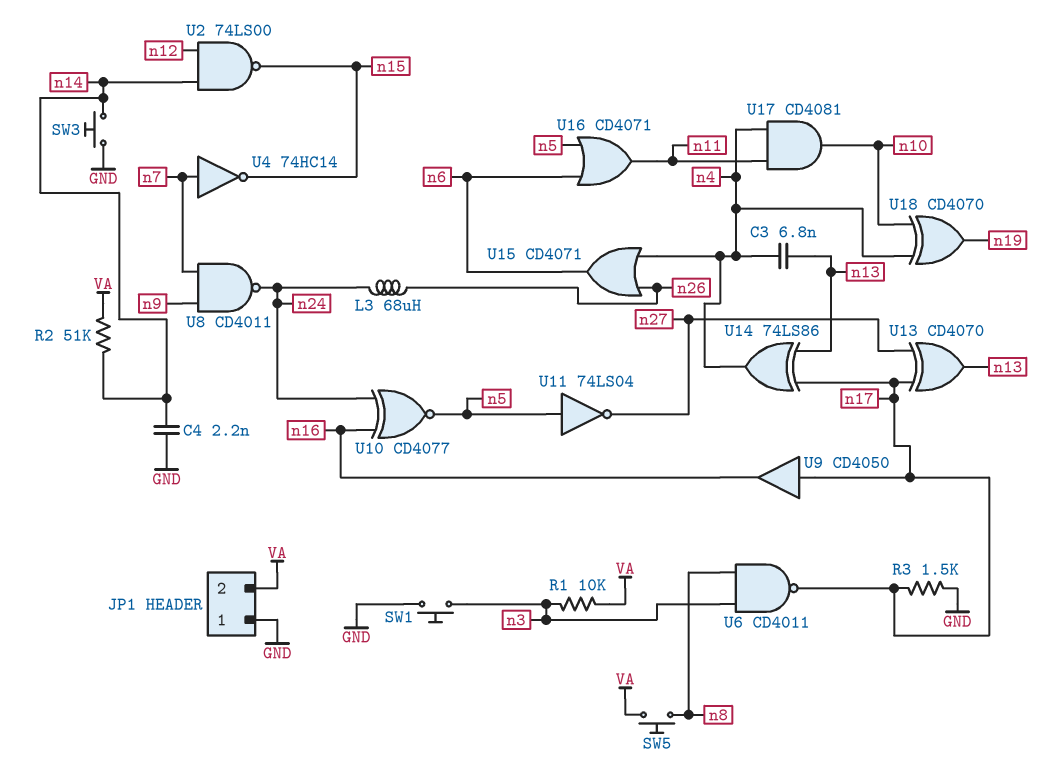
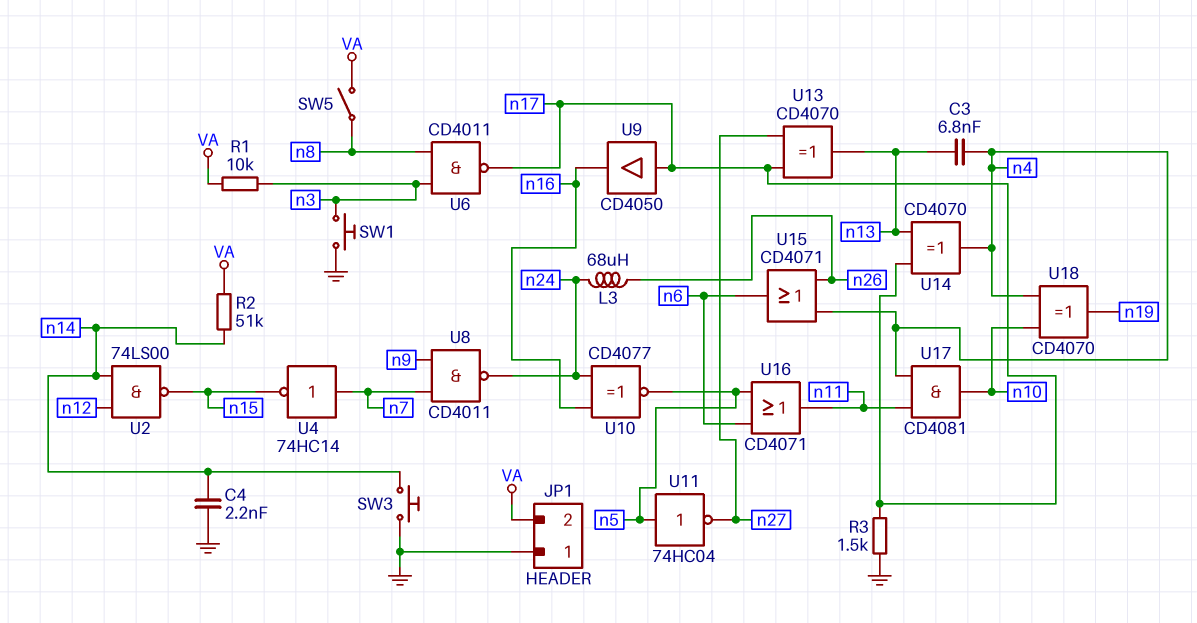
SW5: button (VA, n8) -> switch (VA, n8)
U11: NOT 74LS04 (in n5, out n27) -> NOT 74HC04 (in n5, out n27)
U14: XOR 74LS86 (in n13, in n17, out n4) -> XOR CD4070 (in n13, in n17, out n4)

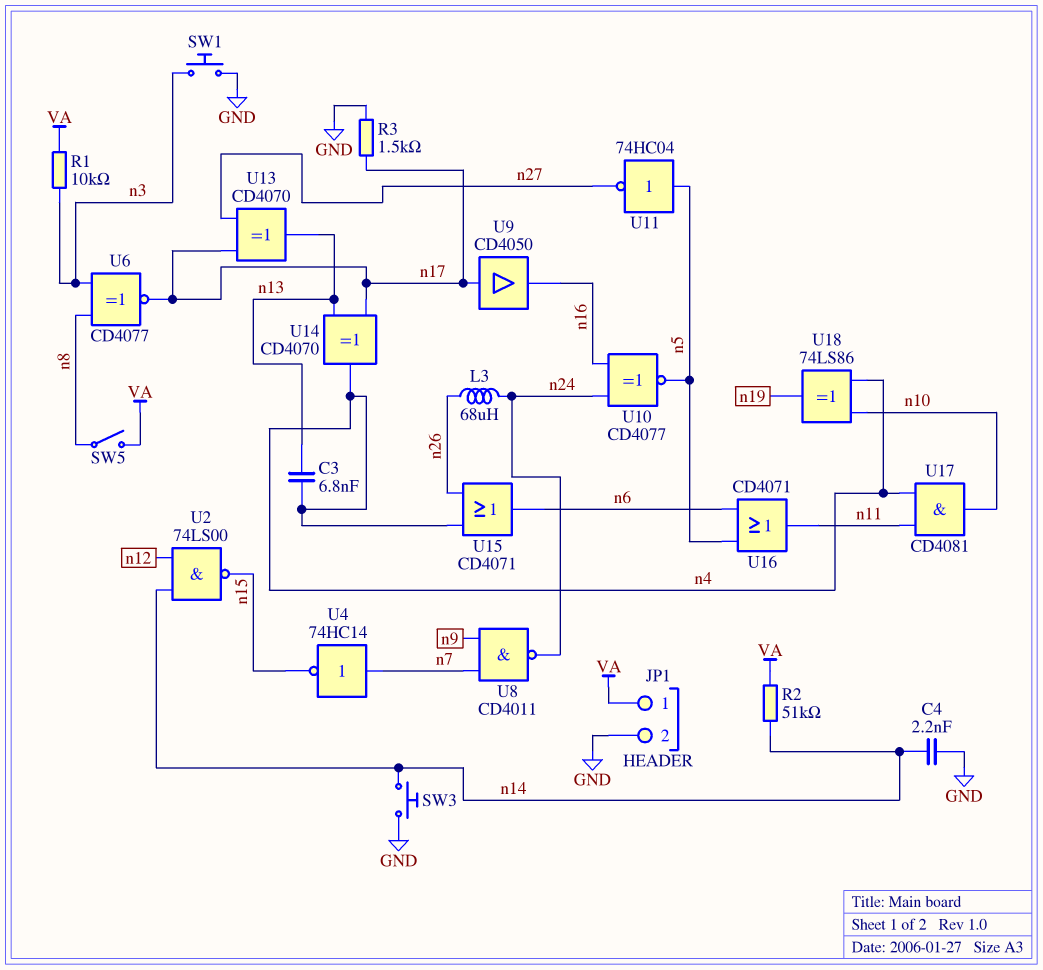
JP1 pin 1: GND -> VA
JP1 pin 2: VA -> GND
U6: NAND CD4011 (in n3, in n8, out n17) -> XNOR CD4077 (in n3, in n8, out n17)
U18: XOR CD4070 (in n4, in n10, out n19) -> XOR 74LS86 (in n4, in n10, out n19)

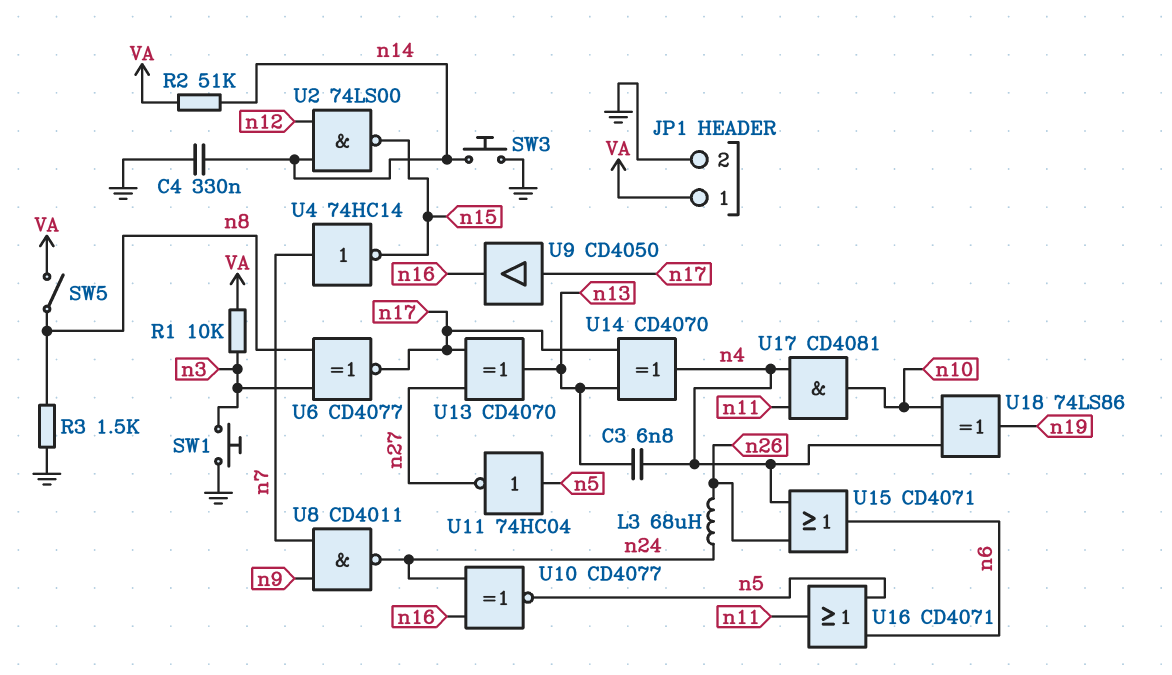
C4: 2.2nF (GND, n14) -> 330nF (GND, n14)
R3: 1.5k (GND, n17) -> 1.5k (GND, n8)

